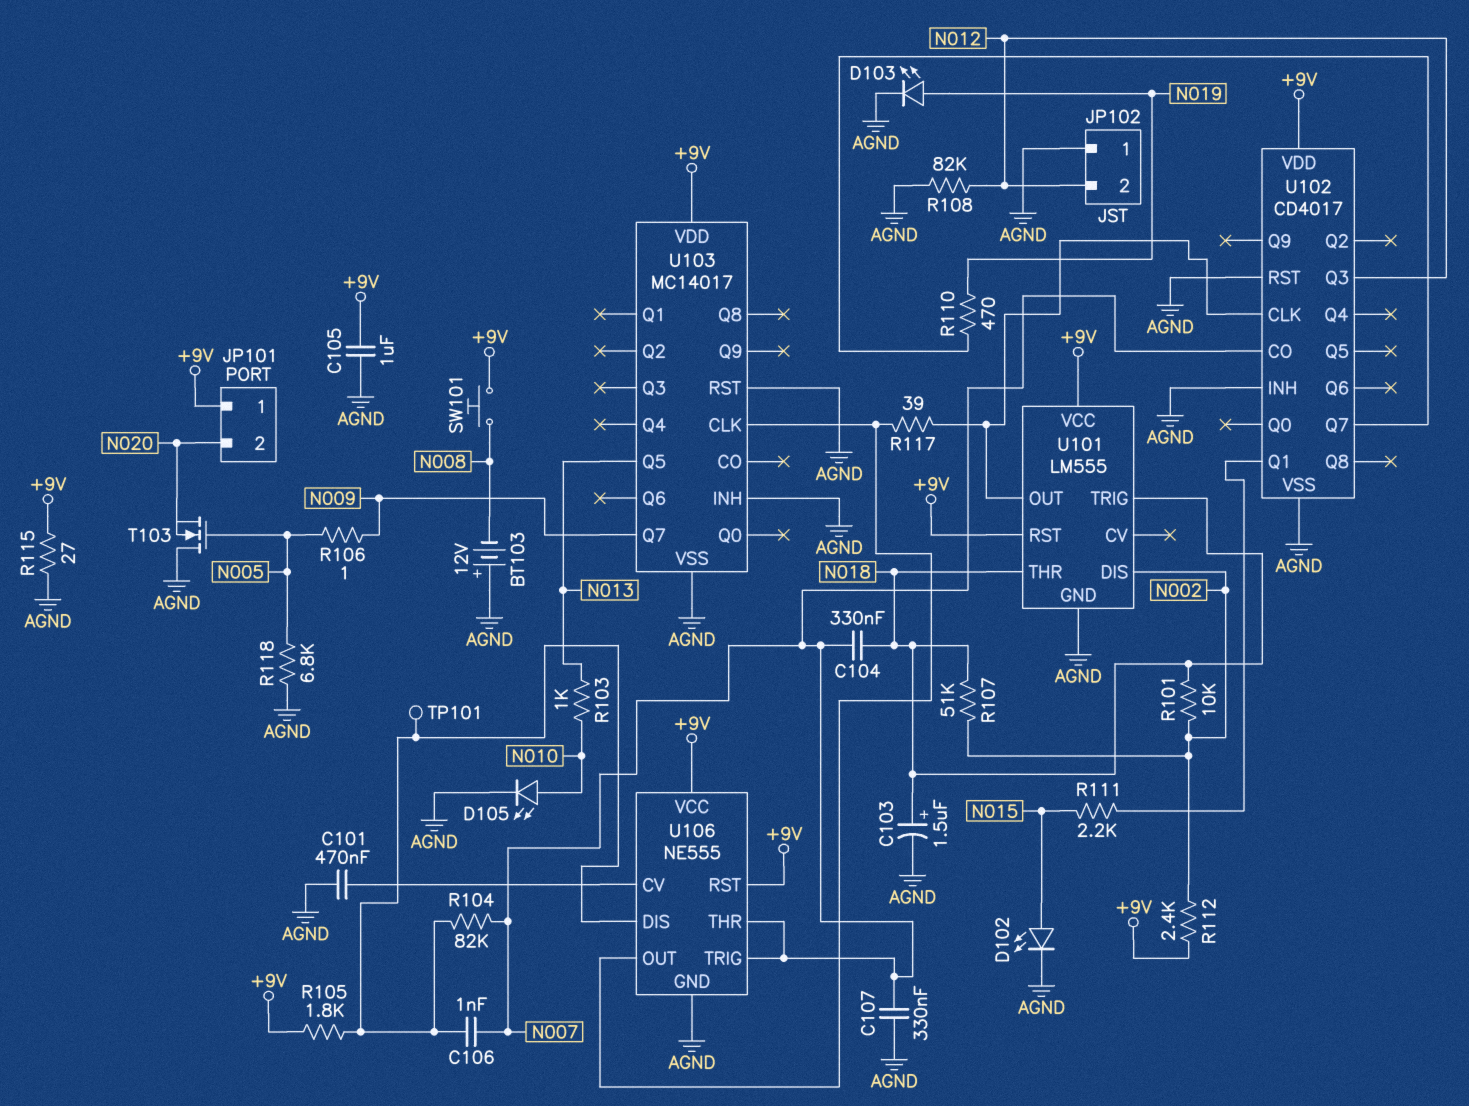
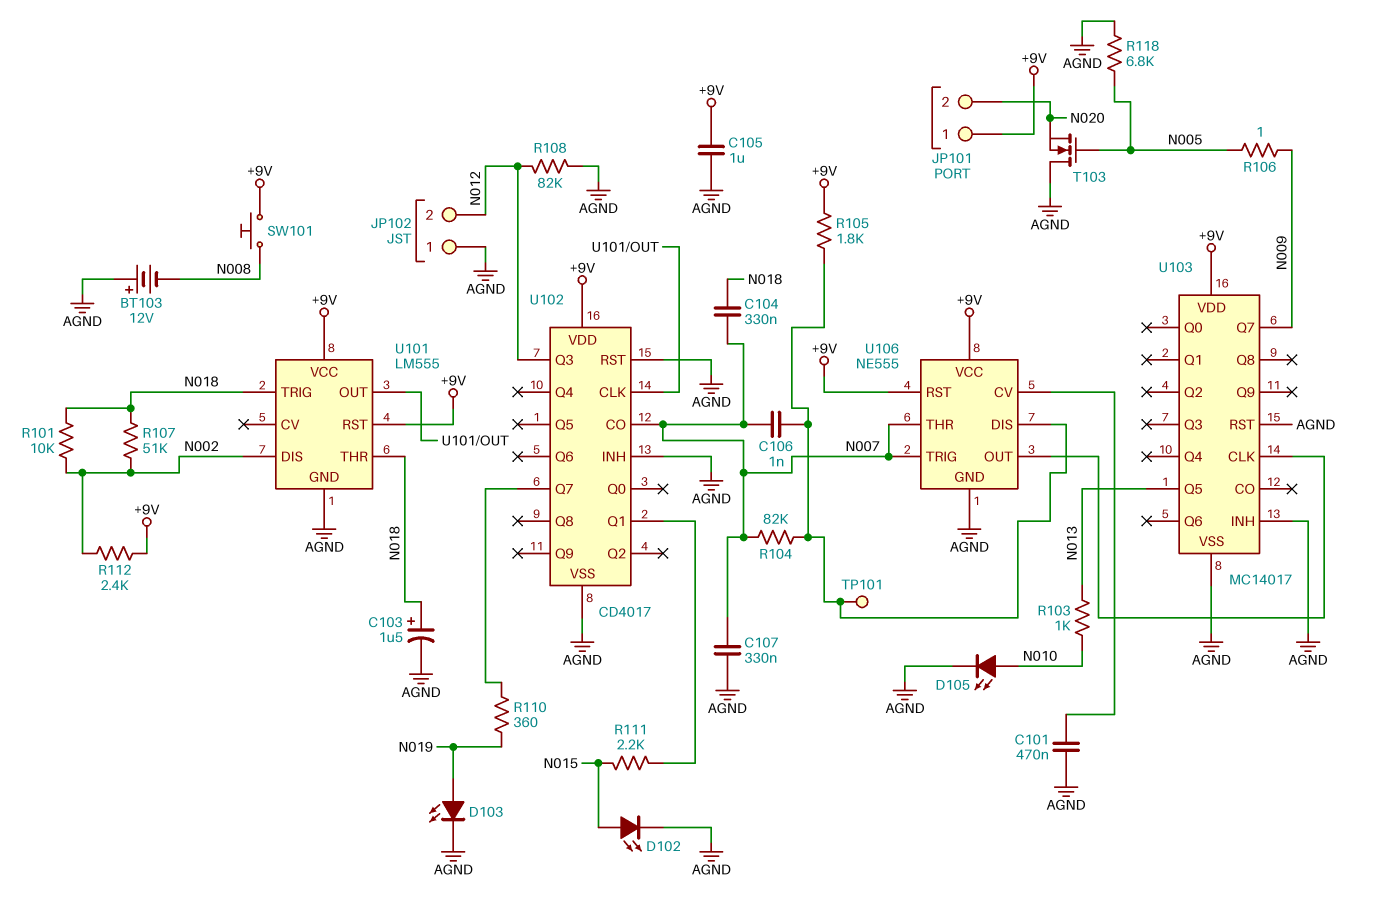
R110: 470 (N019, U102/Q7) -> 360 (N019, U102/Q7)
R115: 27 (+9V, AGND) -> none
R117: 39 (U101/OUT, U103/CLK) -> none

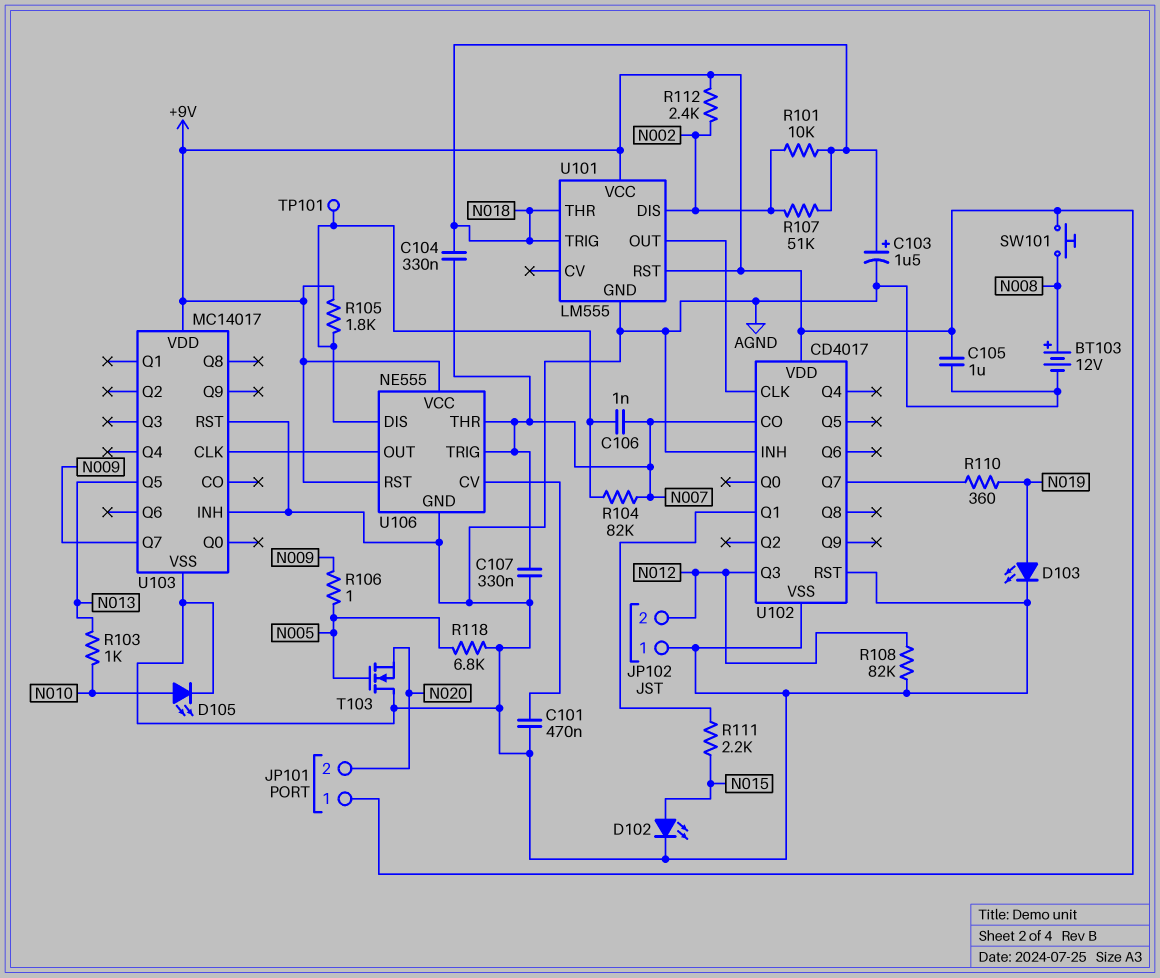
BT103: 12V (plus AGND, minus N008) -> 12V (plus N008, minus AGND)

